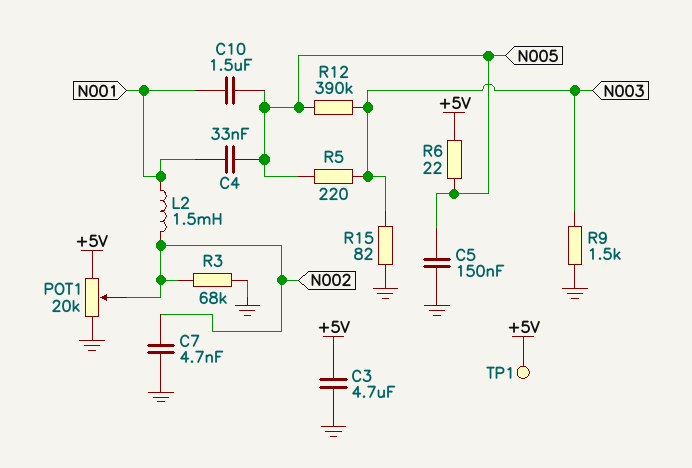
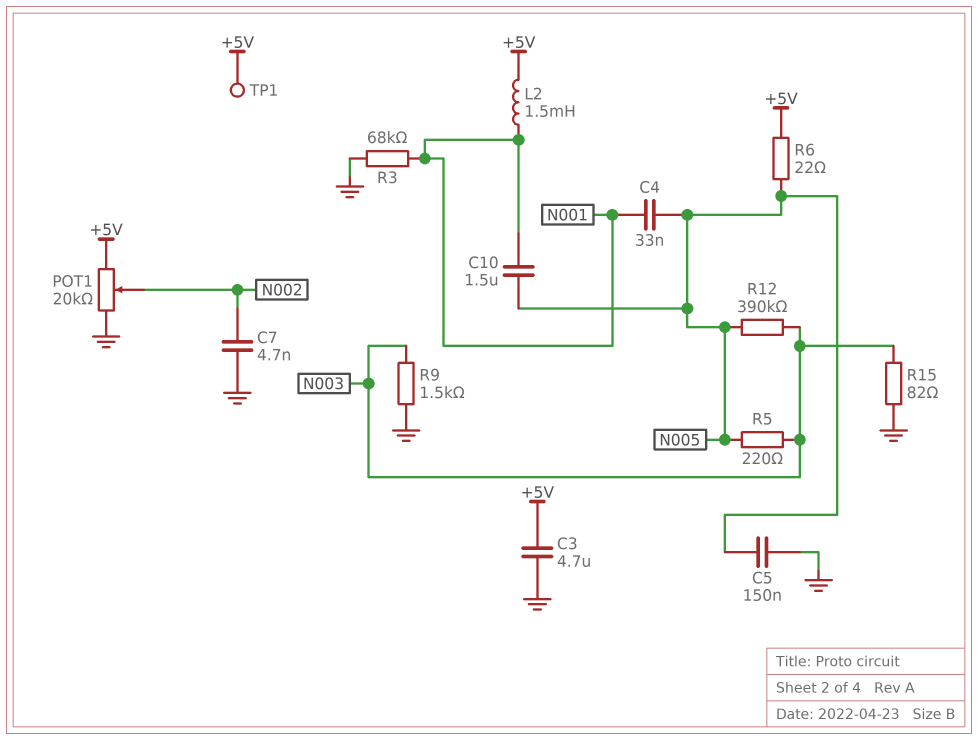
L2: 1.5mH (N001, N002) -> 1.5mH (+5V, N001)
R3: 68k (GND, N002) -> 68k (GND, N001)

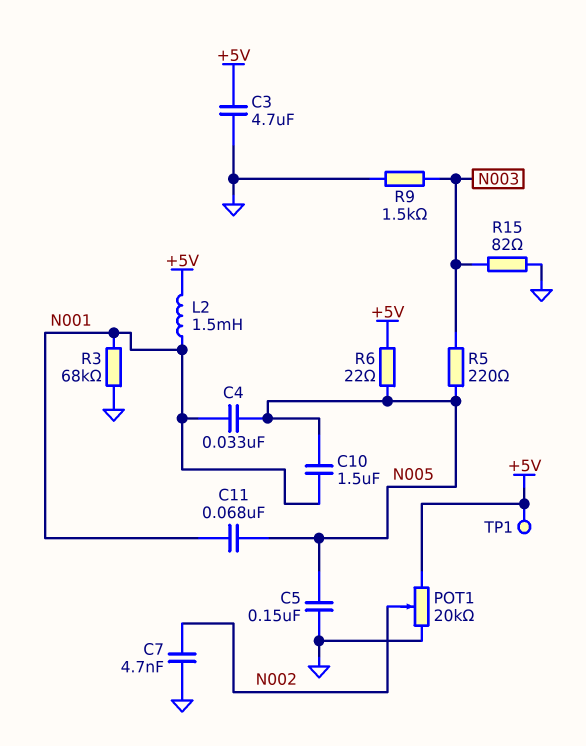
C11: none -> 68nF (N001, N005)
R12: 390k (N003, N005) -> none

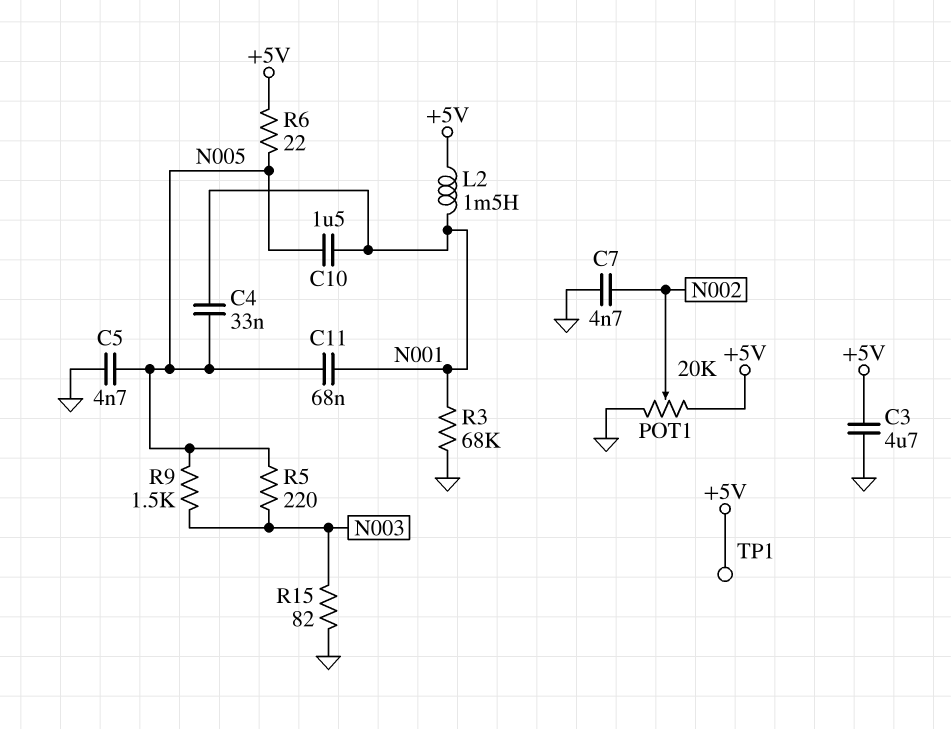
C5: 150nF (GND, N005) -> 4.7nF (GND, N005)
R9: 1.5k (GND, N003) -> 1.5k (N003, N005)

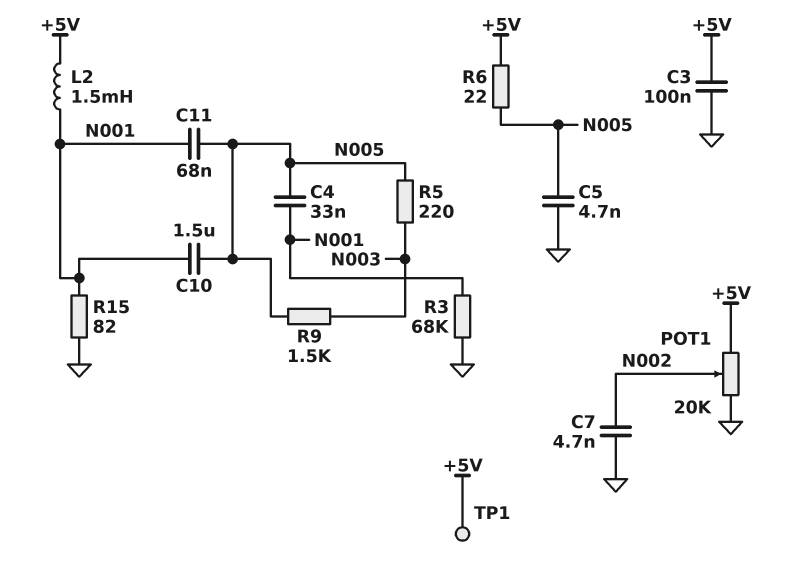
C3: 4.7uF (+5V, GND) -> 100nF (+5V, GND)
R15: 82 (GND, N003) -> 82 (GND, N001)

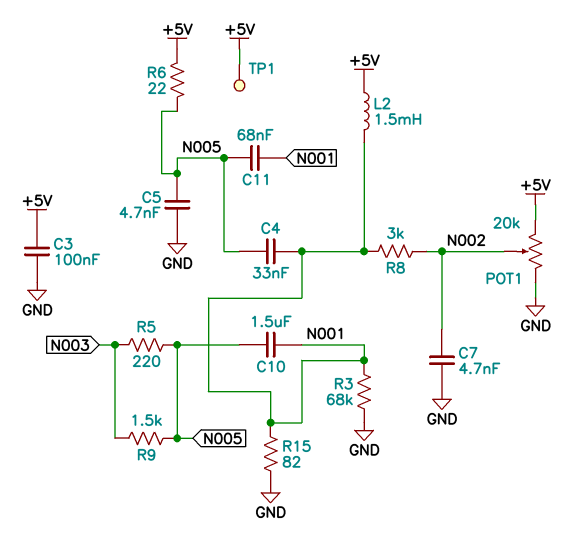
R8: none -> 3k (N001, N002)

